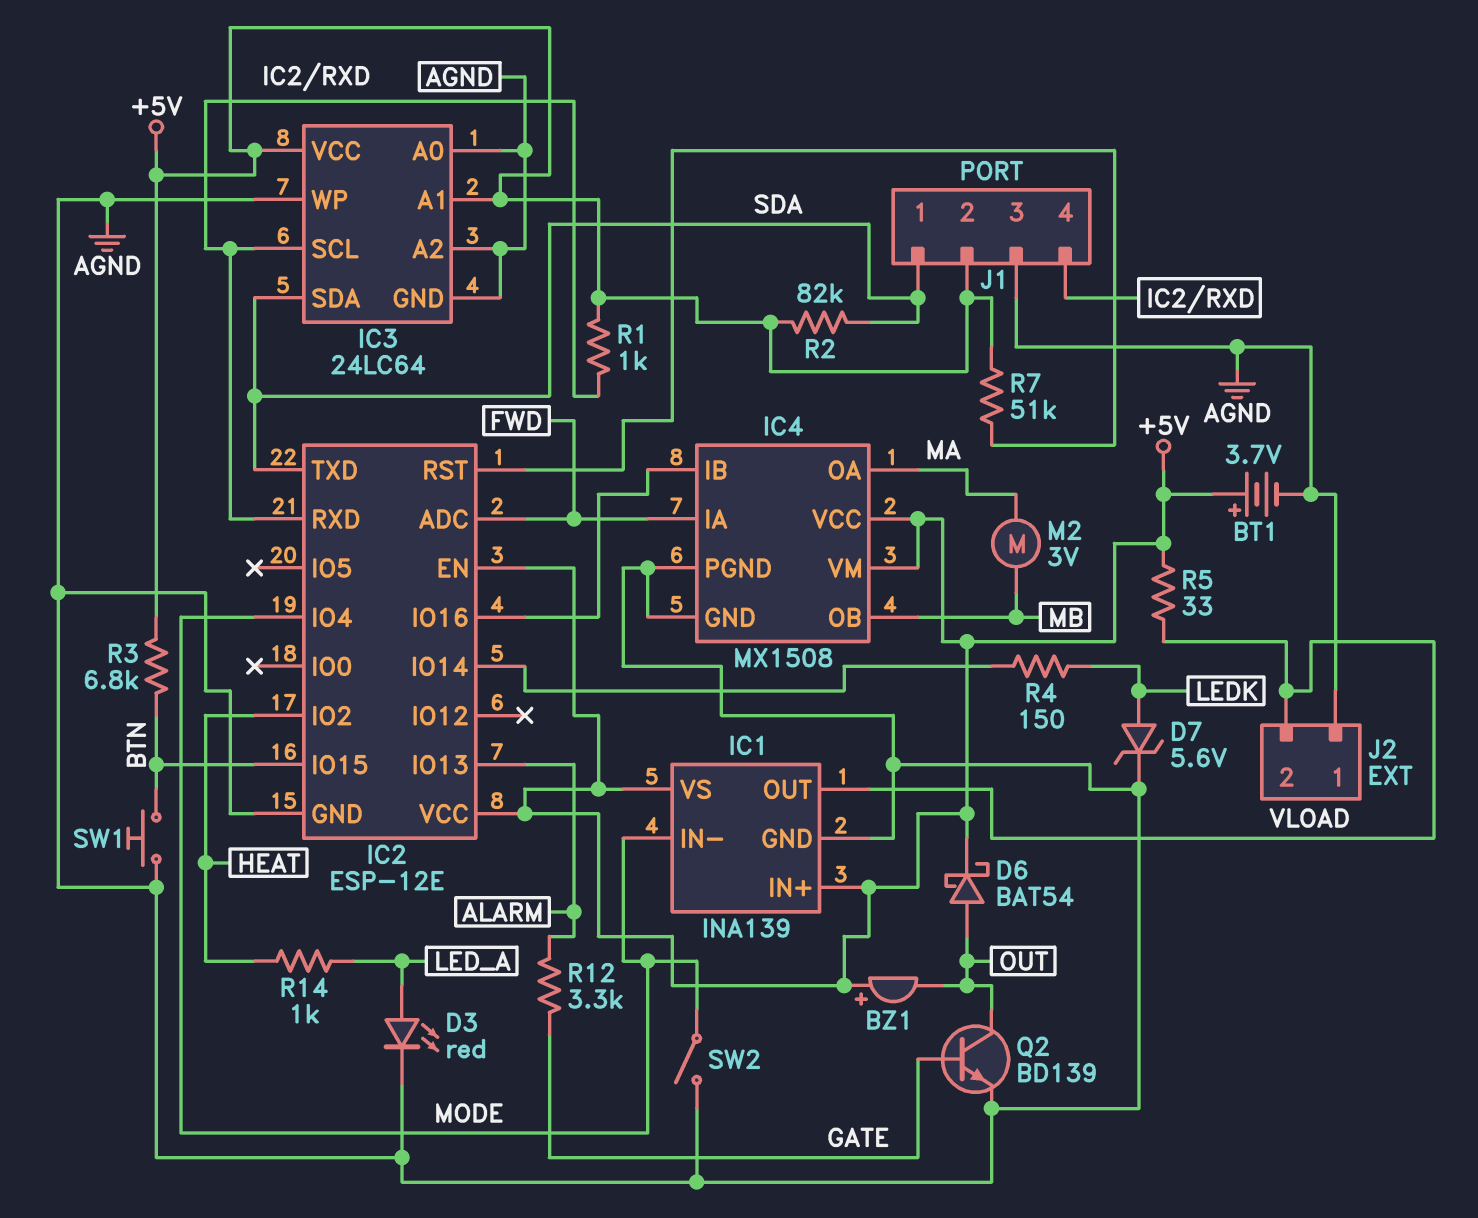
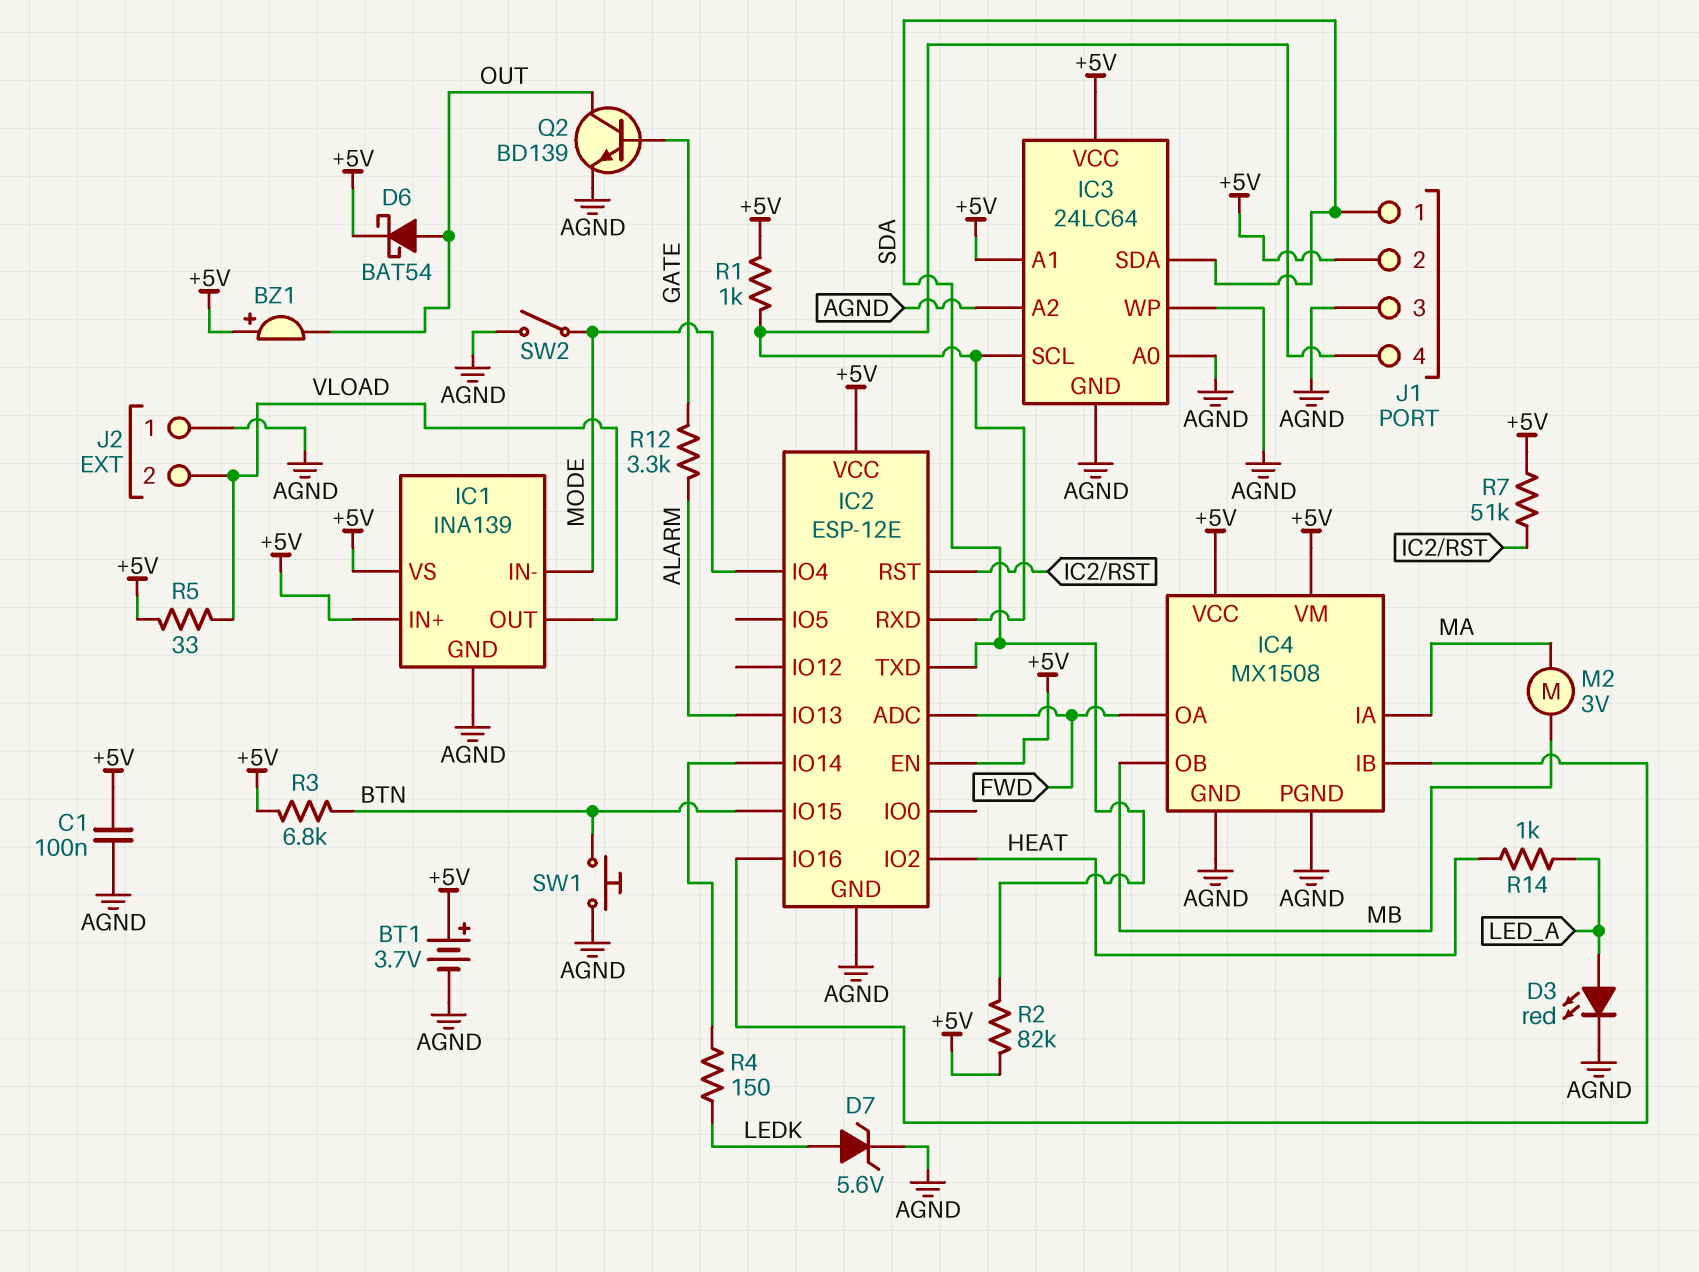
C1: none -> 100nF (+5V, AGND)
IC4 pin IA: FWD -> MA
IC4 pin OA: MA -> FWD

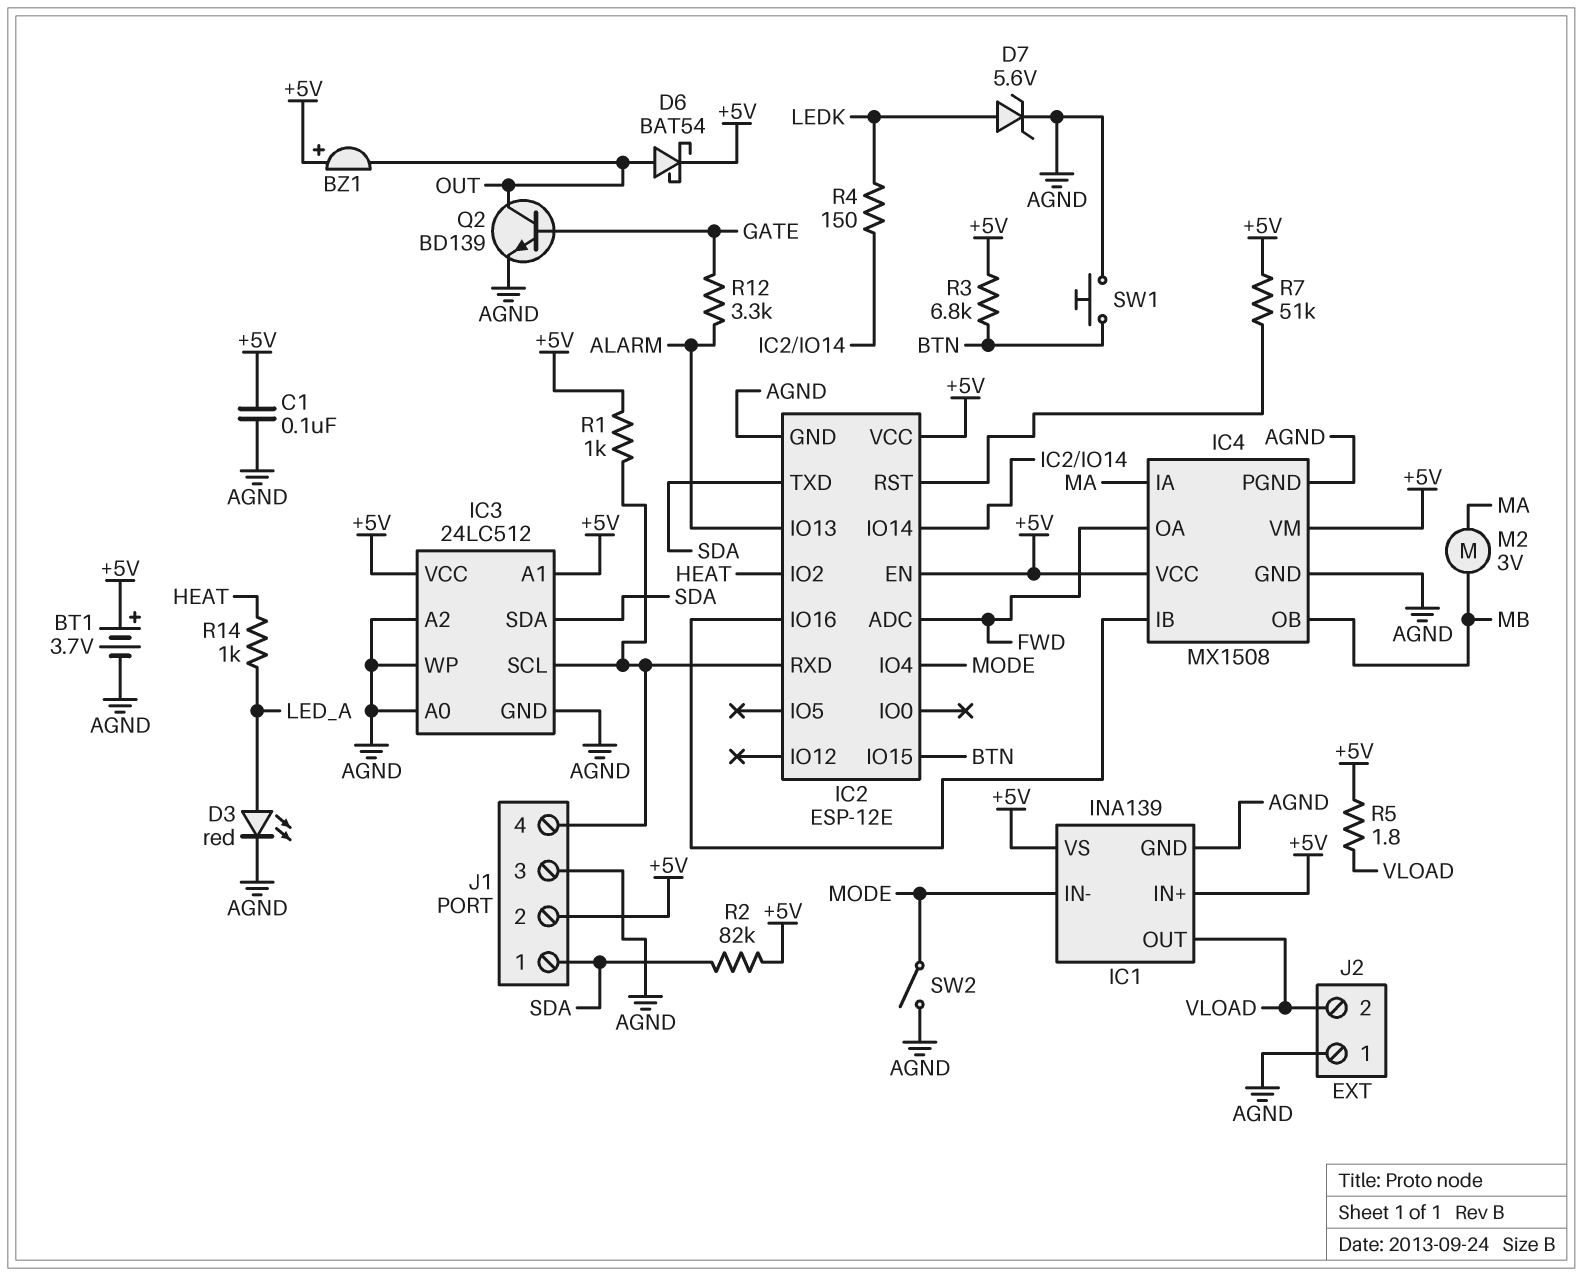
IC3: 24LC64 -> 24LC512
R5: 33 (+5V, VLOAD) -> 1.8 (+5V, VLOAD)

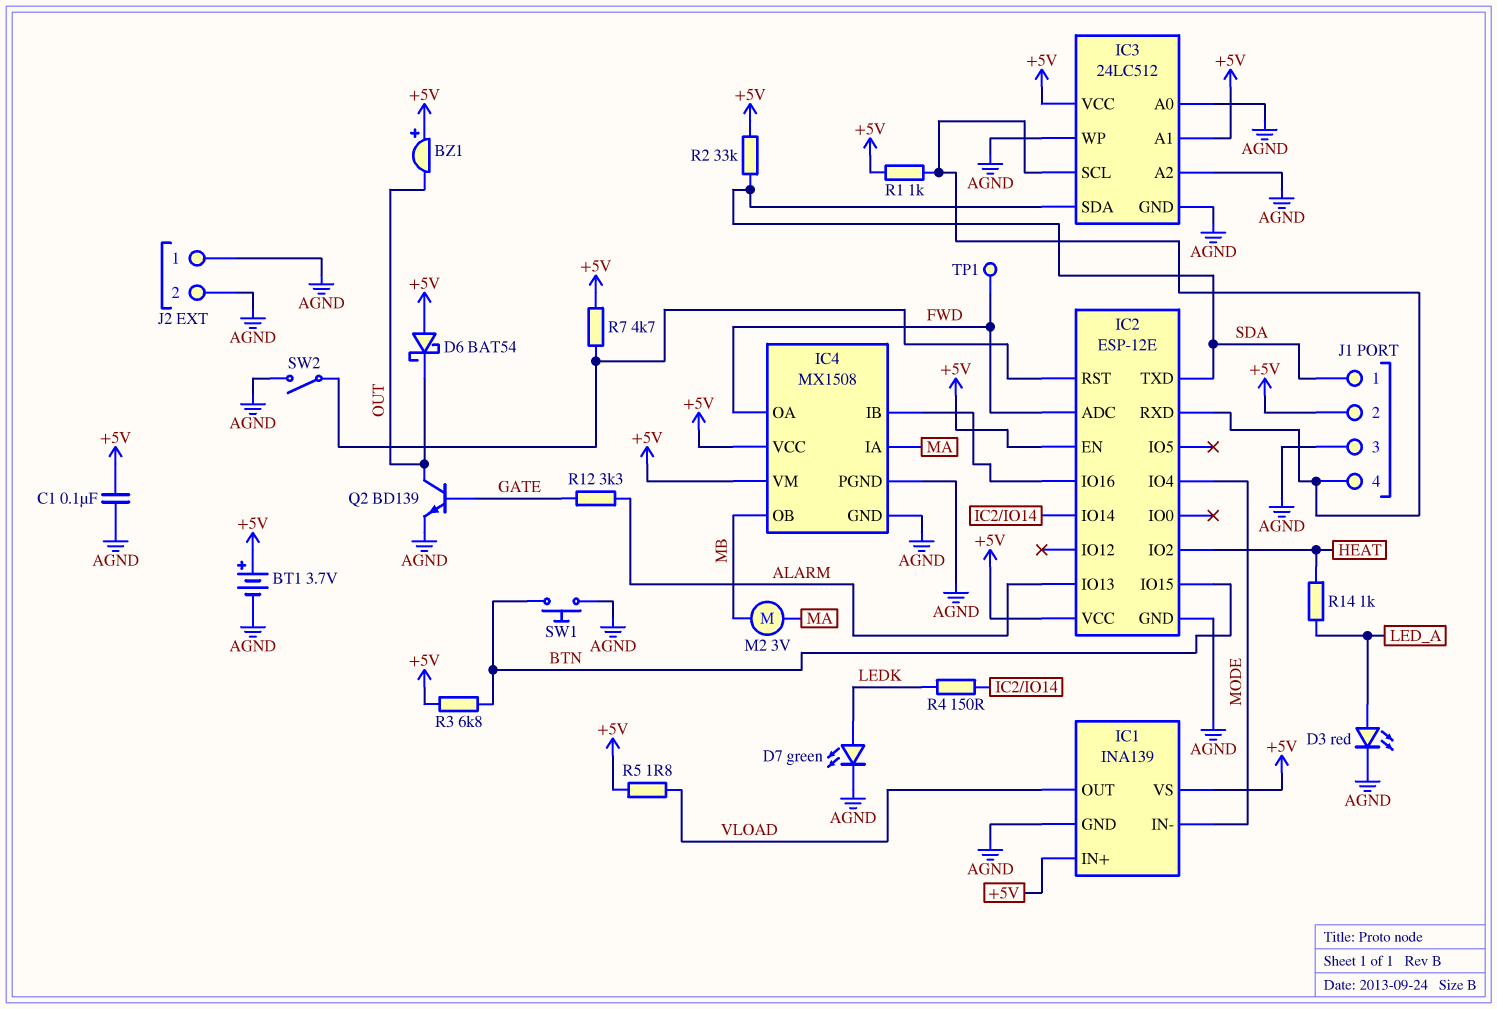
D6: schottky BAT54 (A OUT, K +5V) -> schottky BAT54 (A +5V, K OUT)
D7: zener 5.6V (A LEDK, K AGND) -> LED green (A LEDK, K AGND)
J2 pin 2: VLOAD -> AGND
R2: 82k (+5V, SDA) -> 33k (+5V, SDA)
R7: 51k (+5V, IC2/RST) -> 4.7k (+5V, IC2/RST)
SW2: switch (AGND, MODE) -> switch (AGND, IC2/RST)
TP1: none -> test point (FWD)

